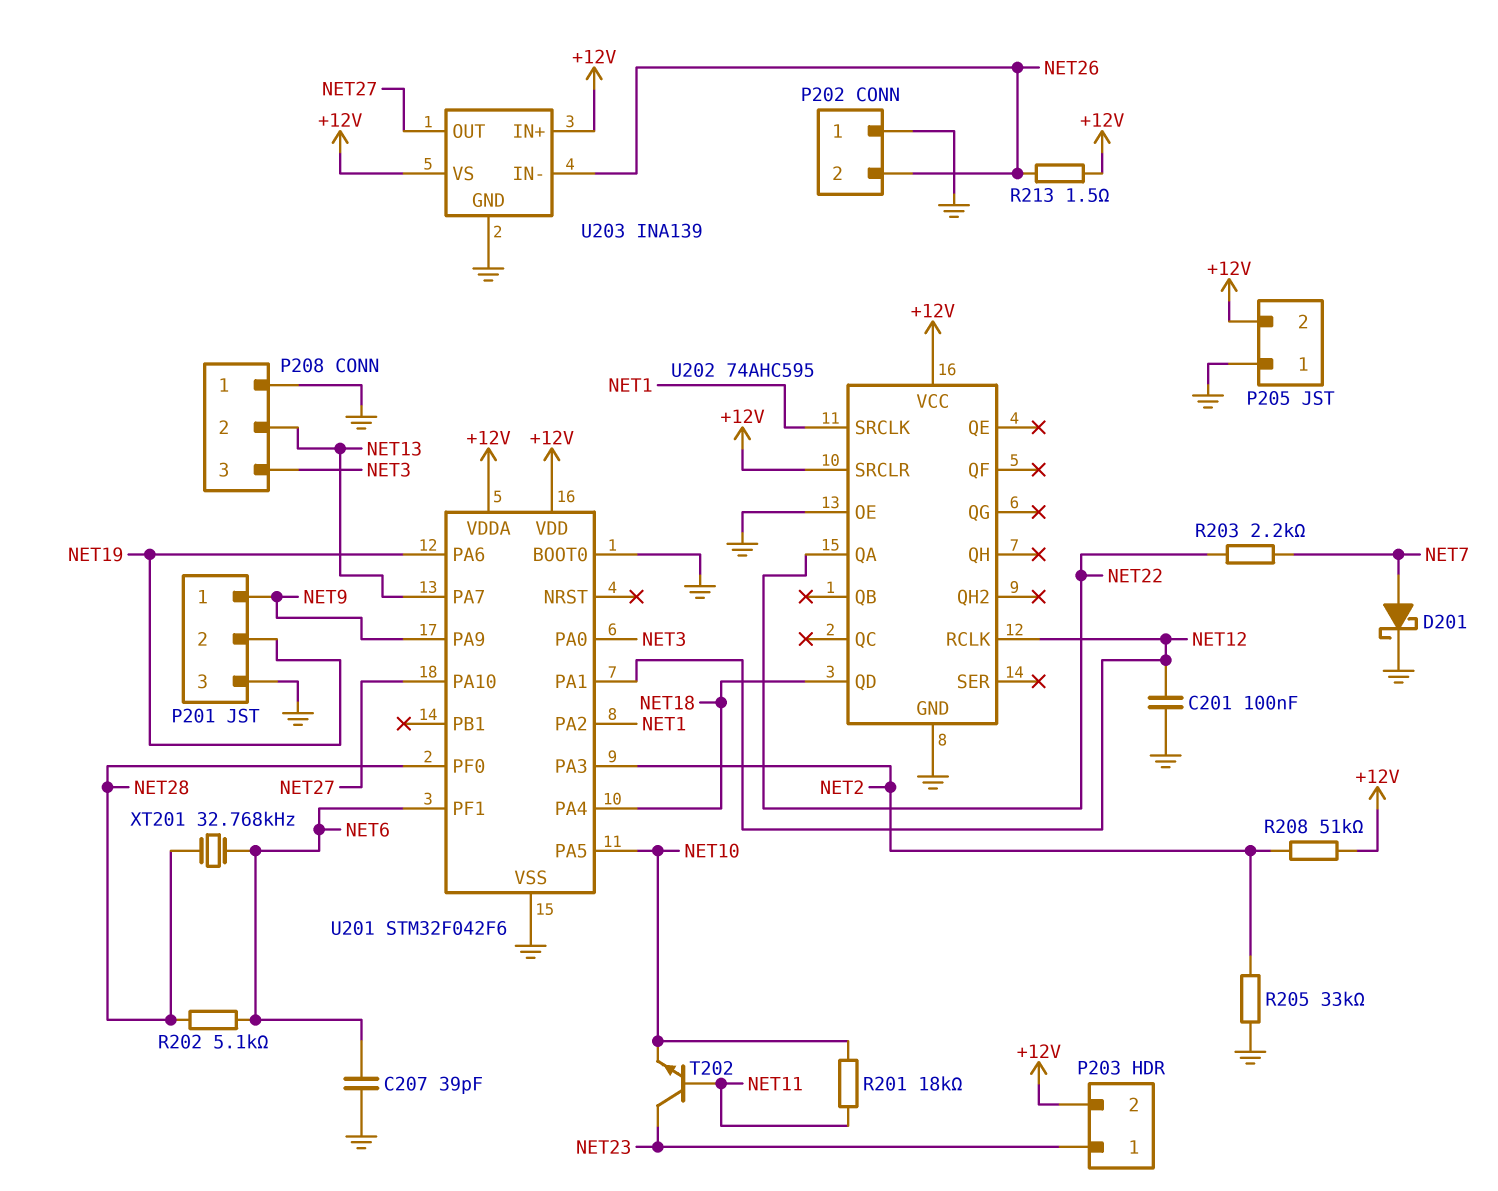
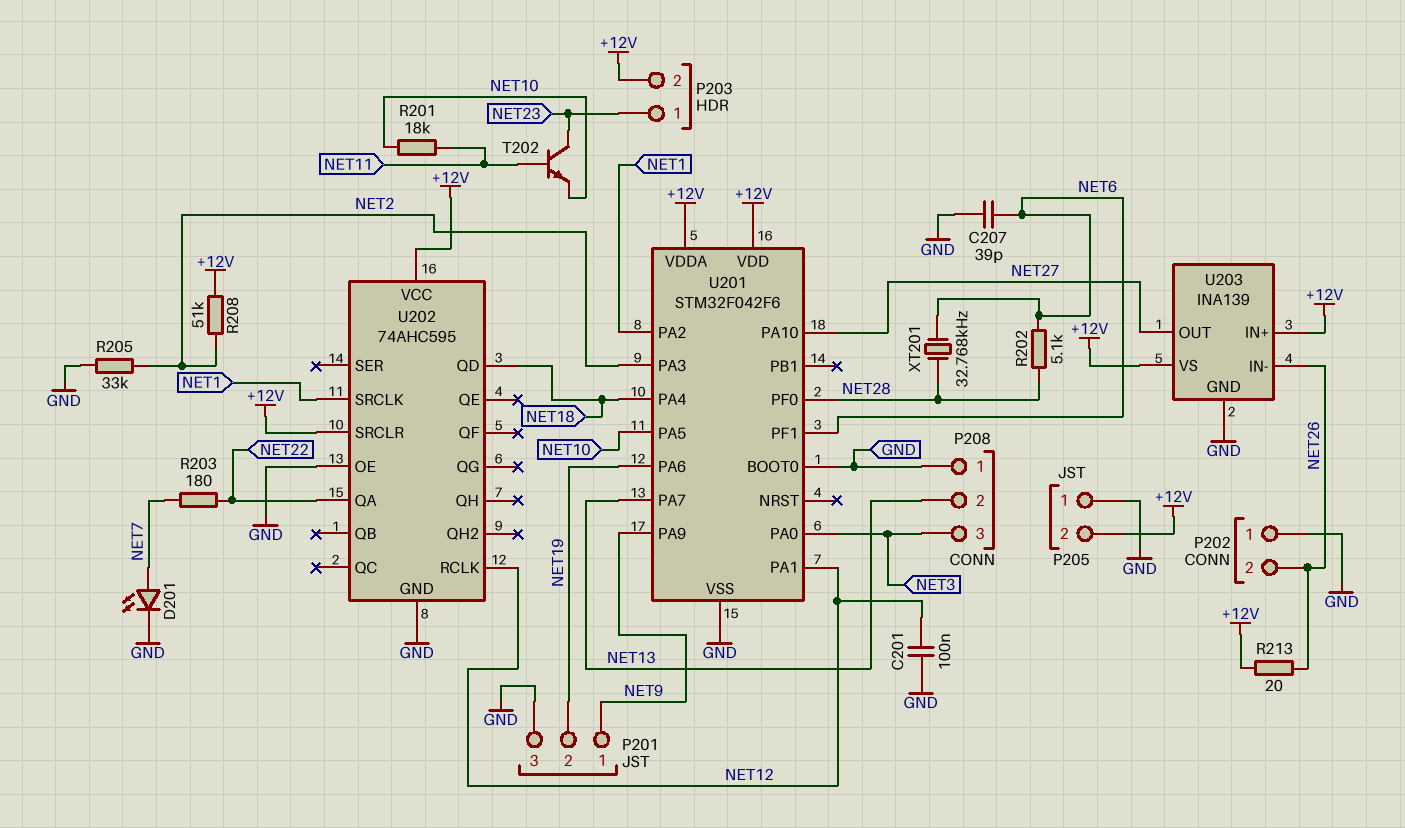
D201: schottky (A NET7, K GND) -> LED (A NET7, K GND)
R203: 2.2k (NET7, NET22) -> 180 (NET7, NET22)
R213: 1.5 (+12V, NET26) -> 20 (+12V, NET26)

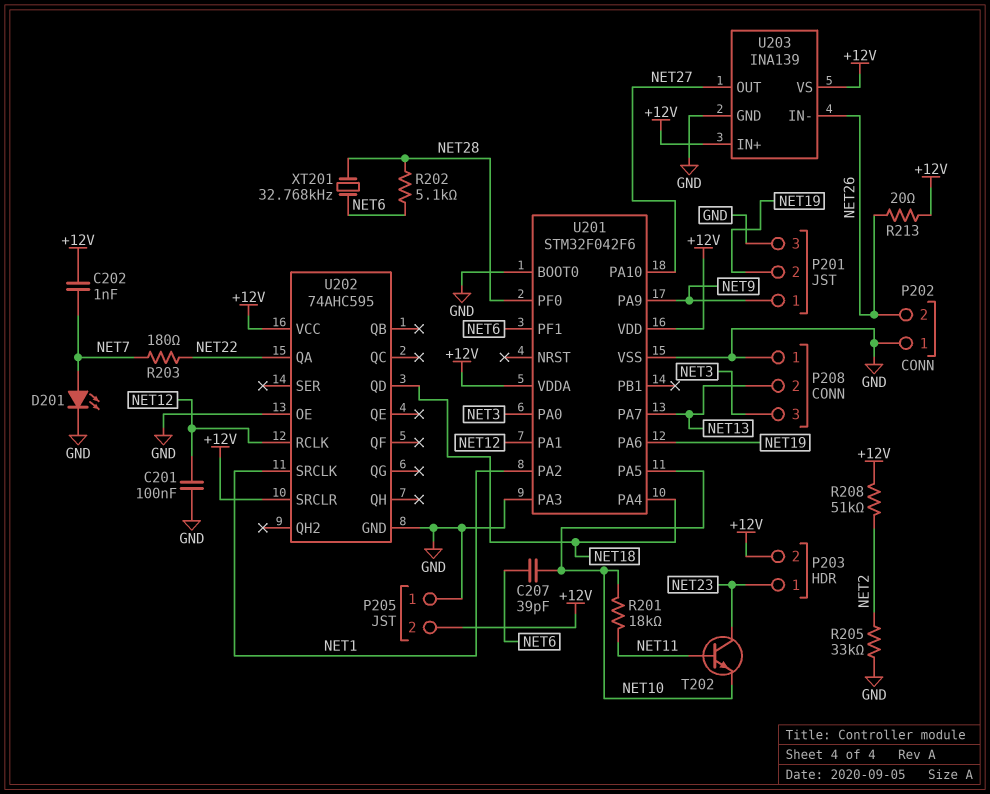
C202: none -> 1nF (+12V, NET7)
C207: 39pF (GND, NET6) -> 39pF (NET6, NET10)
U201 pin PA3: NET2 -> GND

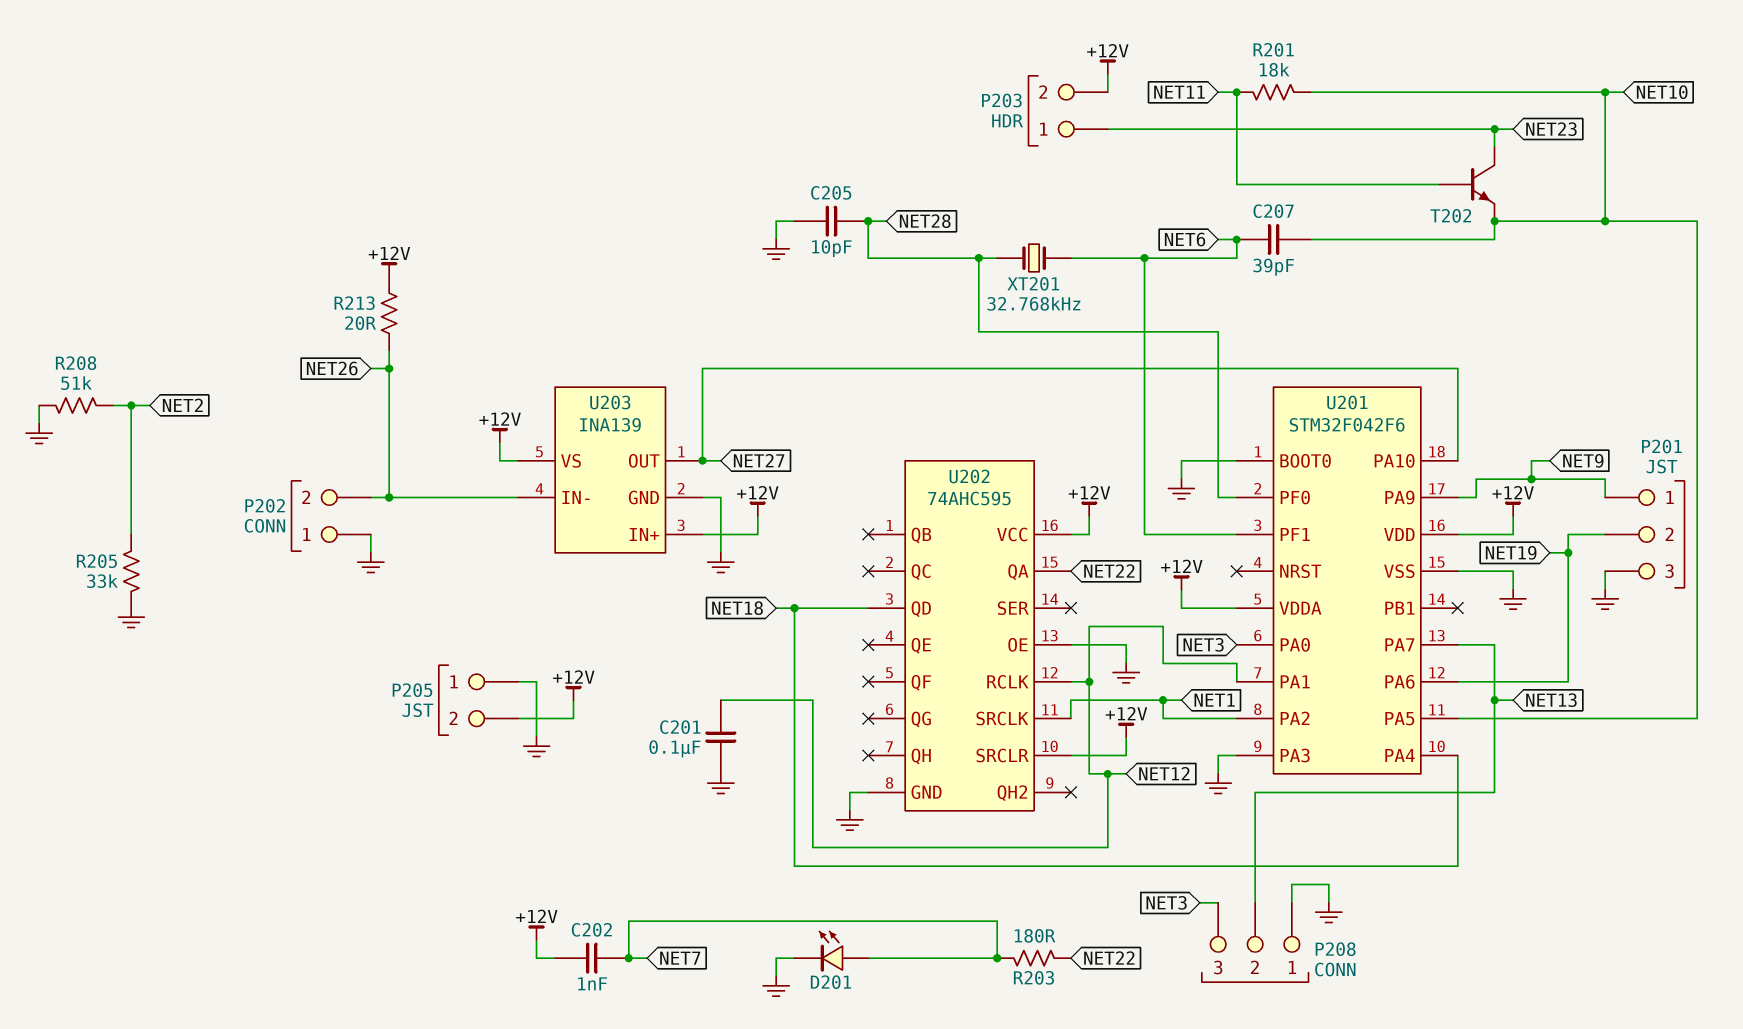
C205: none -> 10pF (GND, NET28)
R202: 5.1k (NET6, NET28) -> none
R208: 51k (+12V, NET2) -> 51k (GND, NET2)

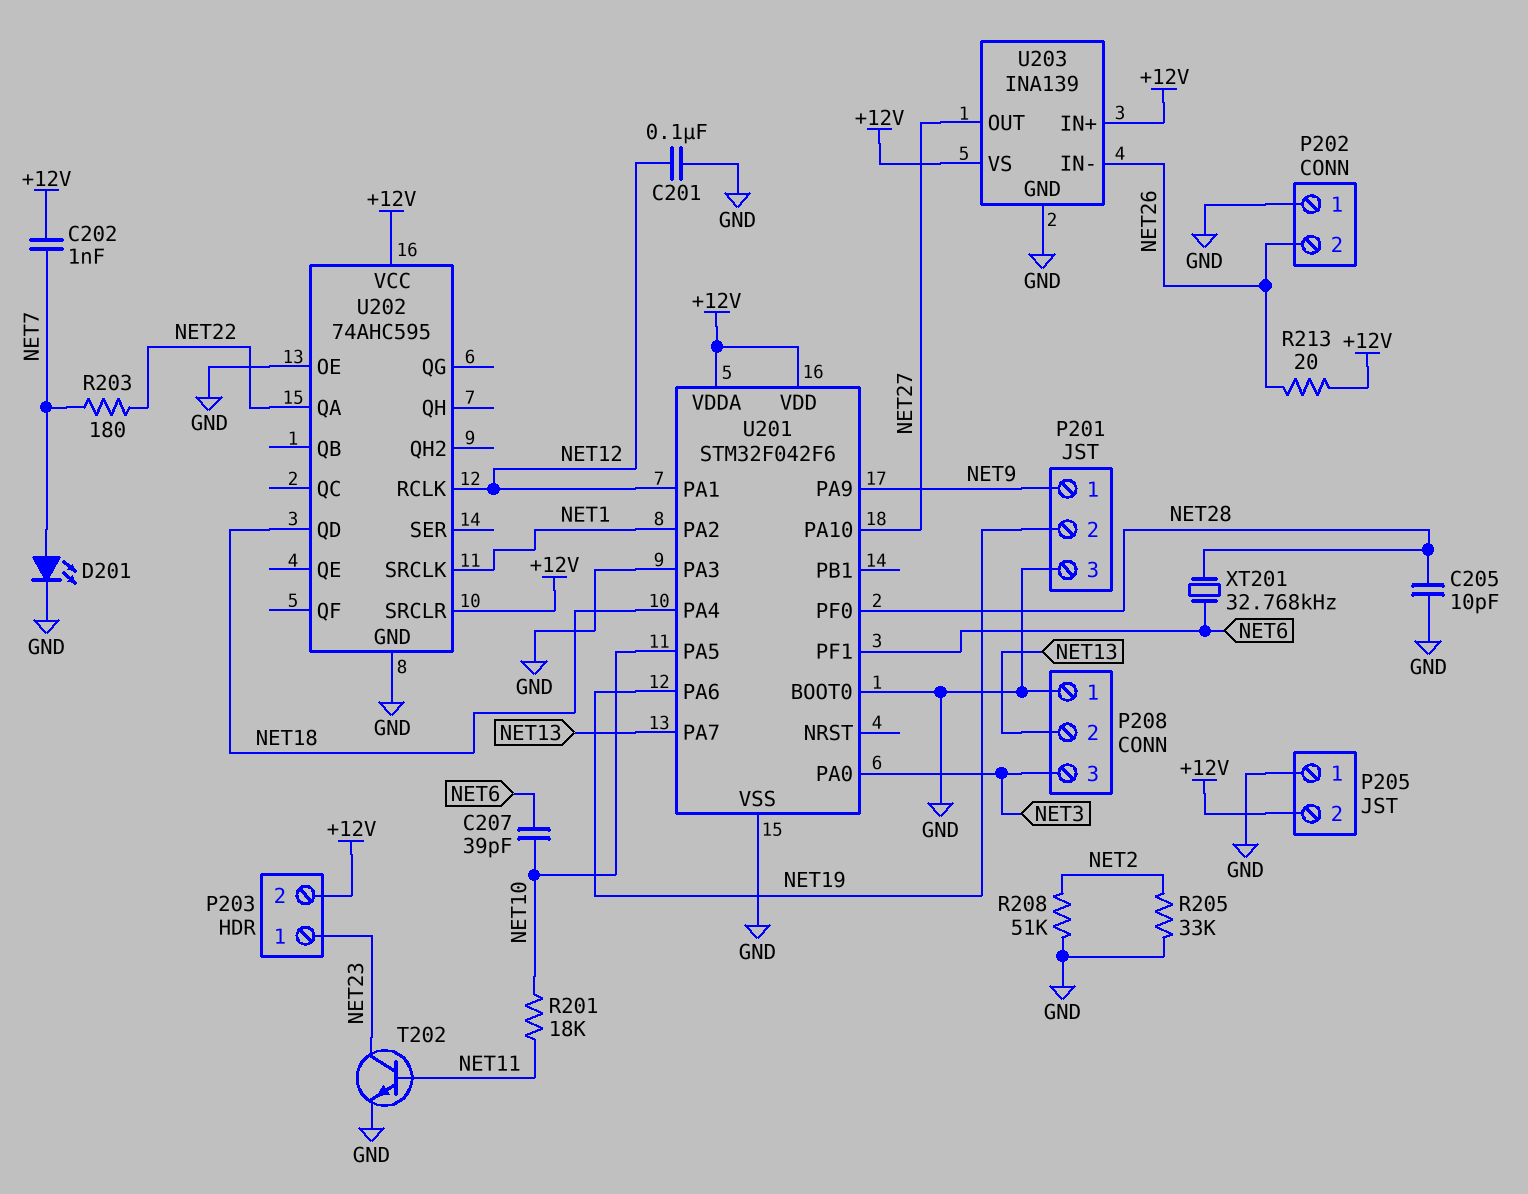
T202: NPN (B NET11, C NET23, E NET10) -> NPN (B NET11, C NET23, E GND)

